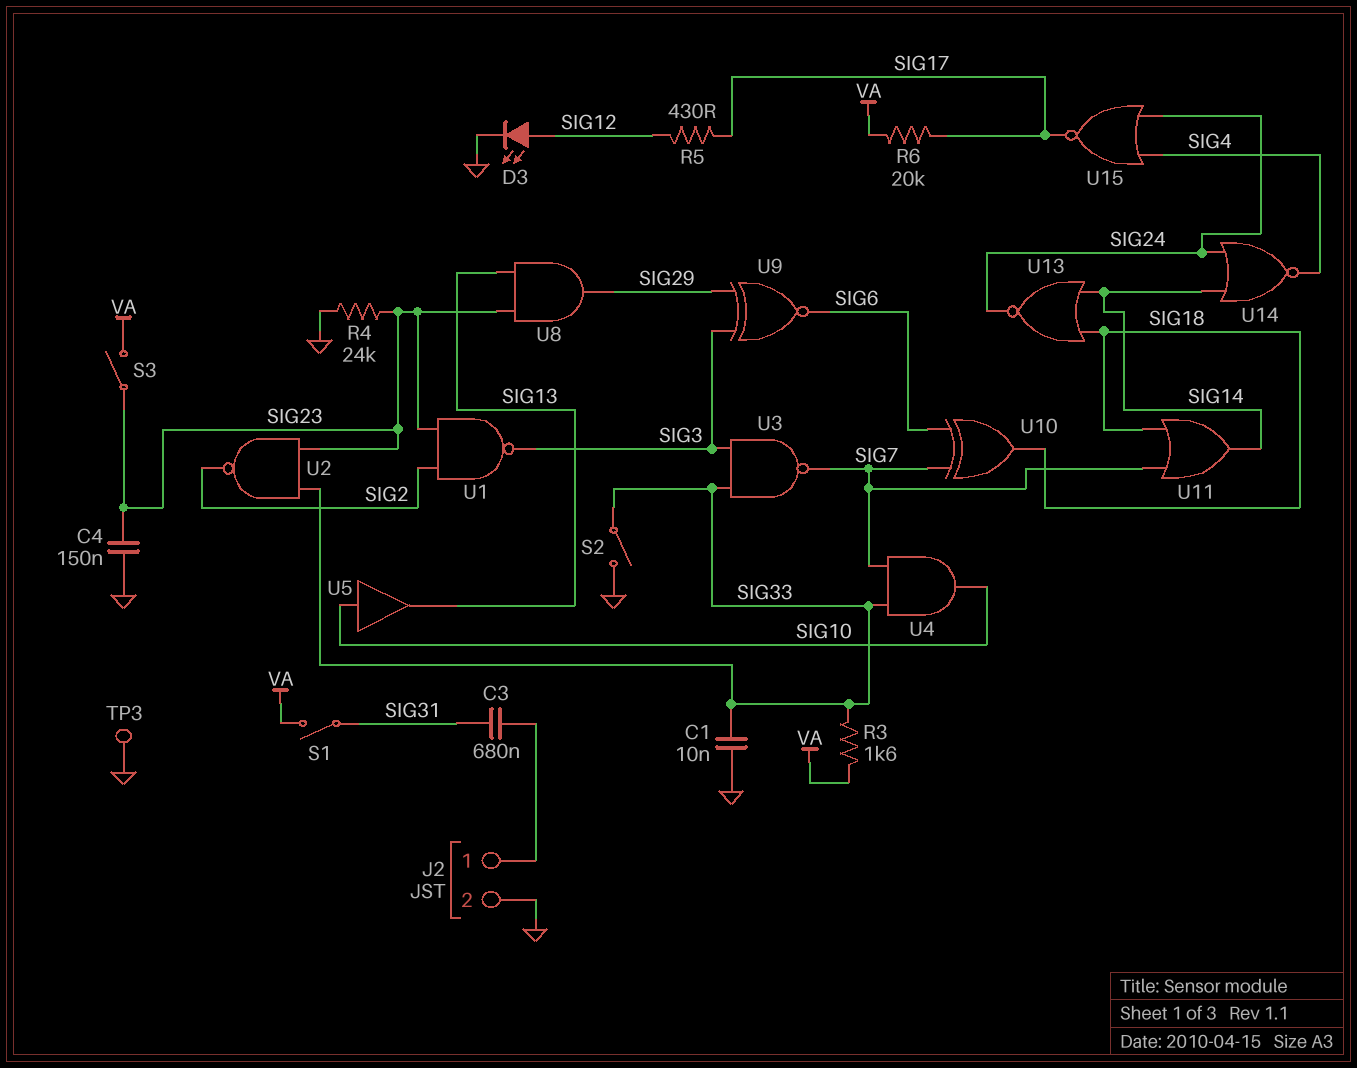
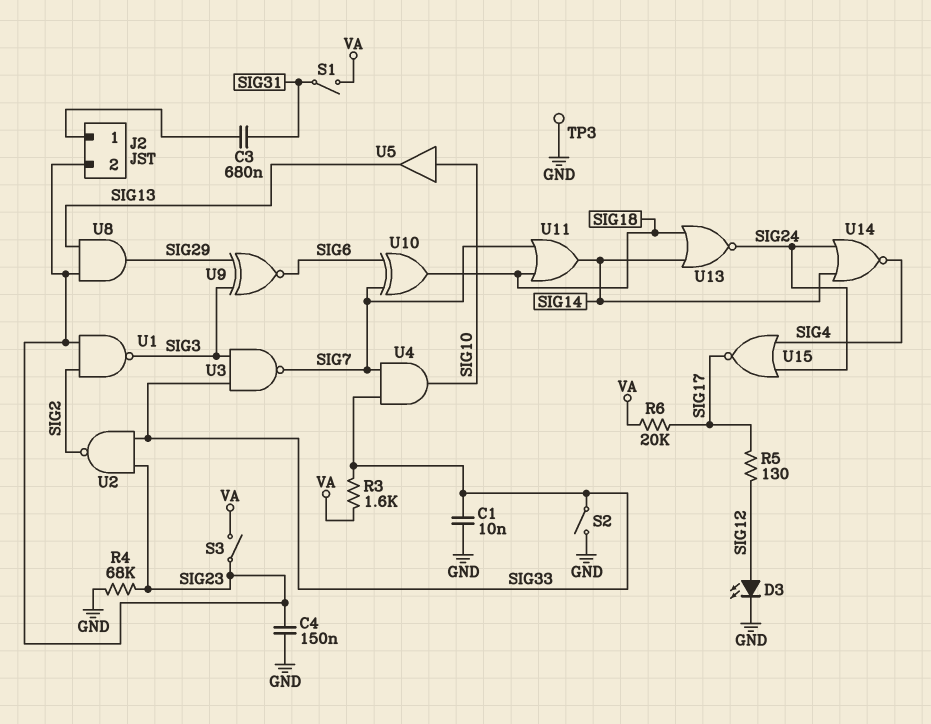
J2 pin 2: GND -> SIG23
R4: 24k (GND, SIG23) -> 68k (GND, SIG23)
R5: 430 (SIG12, SIG17) -> 130 (SIG12, SIG17)

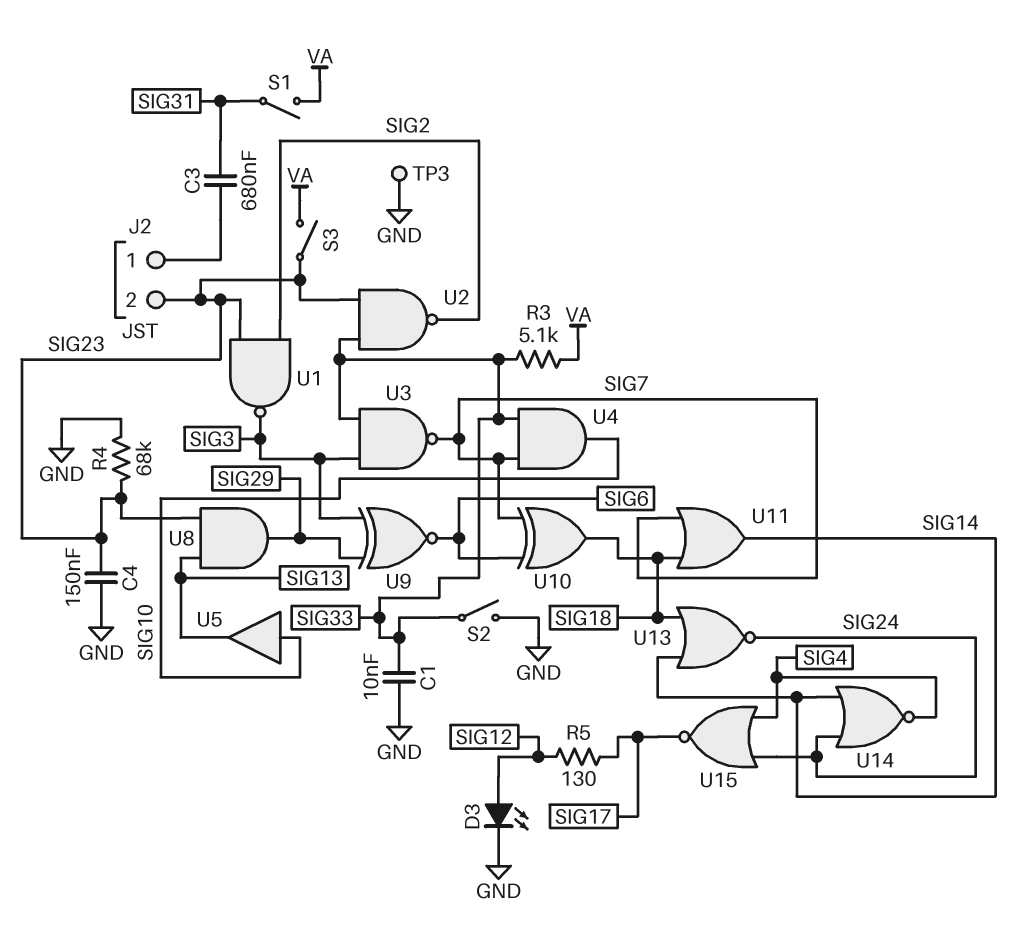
R3: 1.6k (SIG33, VA) -> 5.1k (SIG33, VA)
R6: 20k (SIG17, VA) -> none

